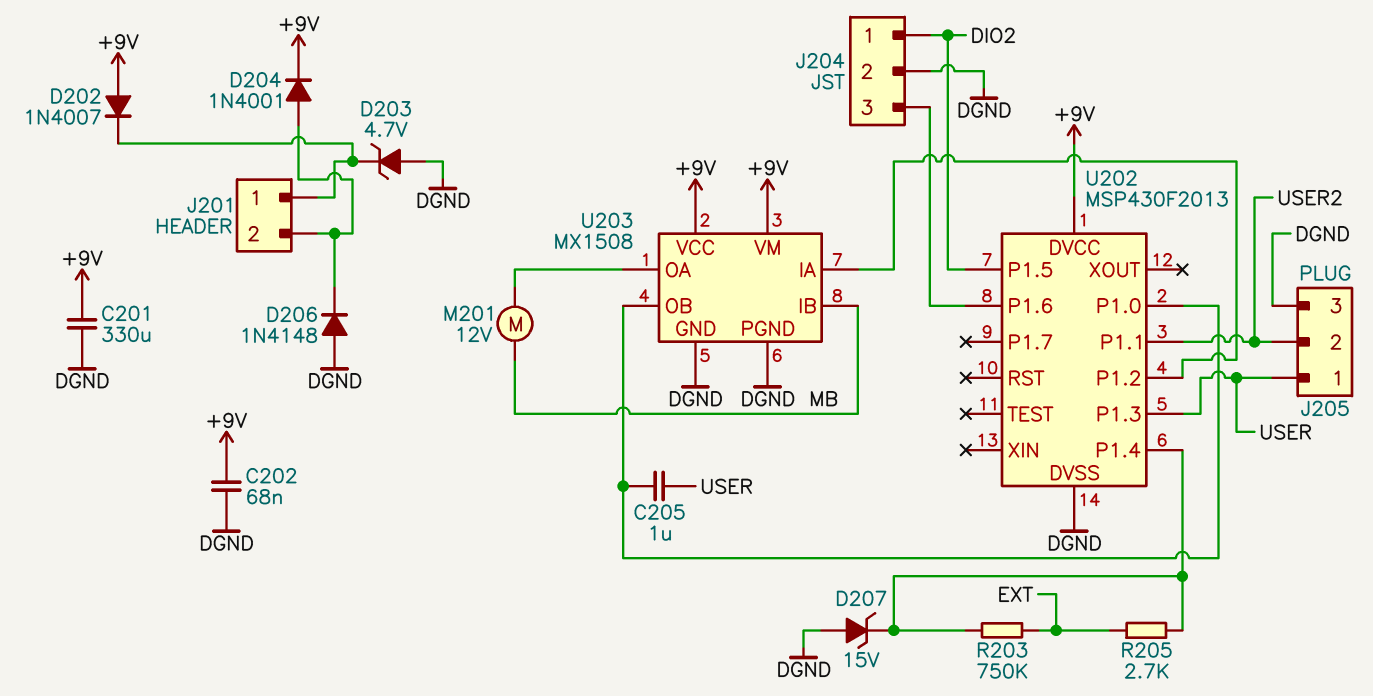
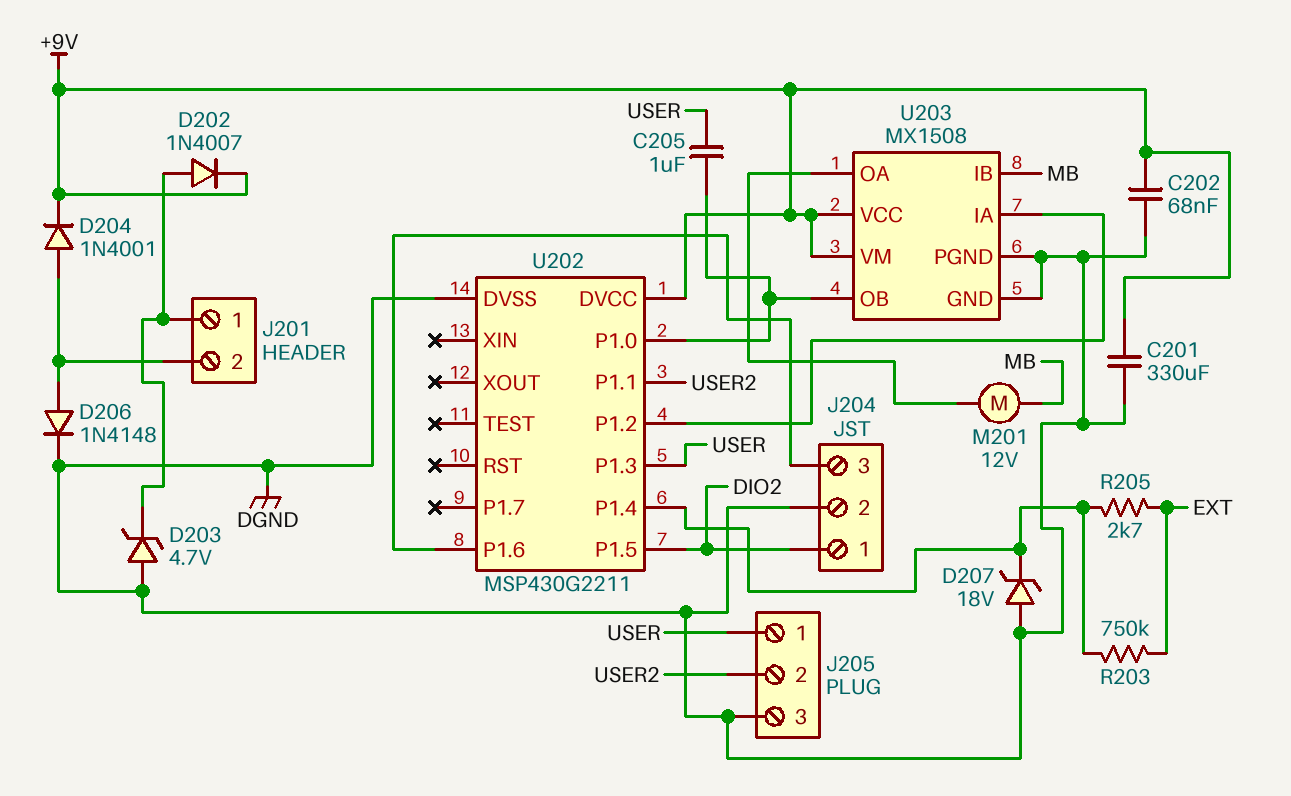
D202: diode 1N4007 (A +9V, K J201/1) -> diode 1N4007 (A J201/1, K +9V)
D206: diode 1N4148 (A DGND, K J201/2) -> diode 1N4148 (A J201/2, K DGND)
D207: zener 15V (A DGND, K U202/P1.4) -> zener 18V (A DGND, K U202/P1.4)
U202: MSP430F2013 -> MSP430G2211

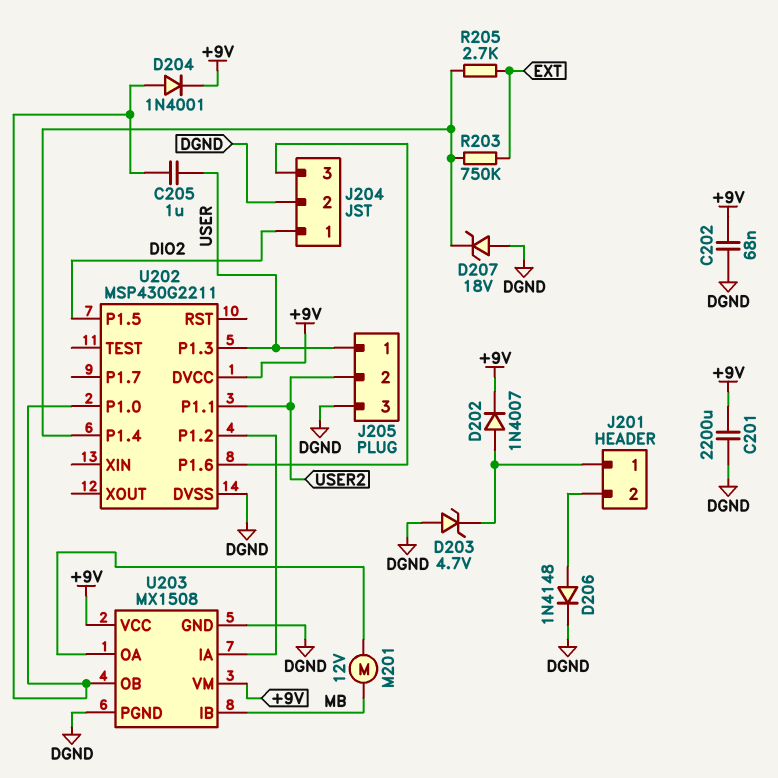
C201: 330uF (+9V, DGND) -> 2200uF (+9V, DGND)
D204: diode 1N4001 (A J201/2, K +9V) -> diode 1N4001 (A U202/P1.0, K +9V)

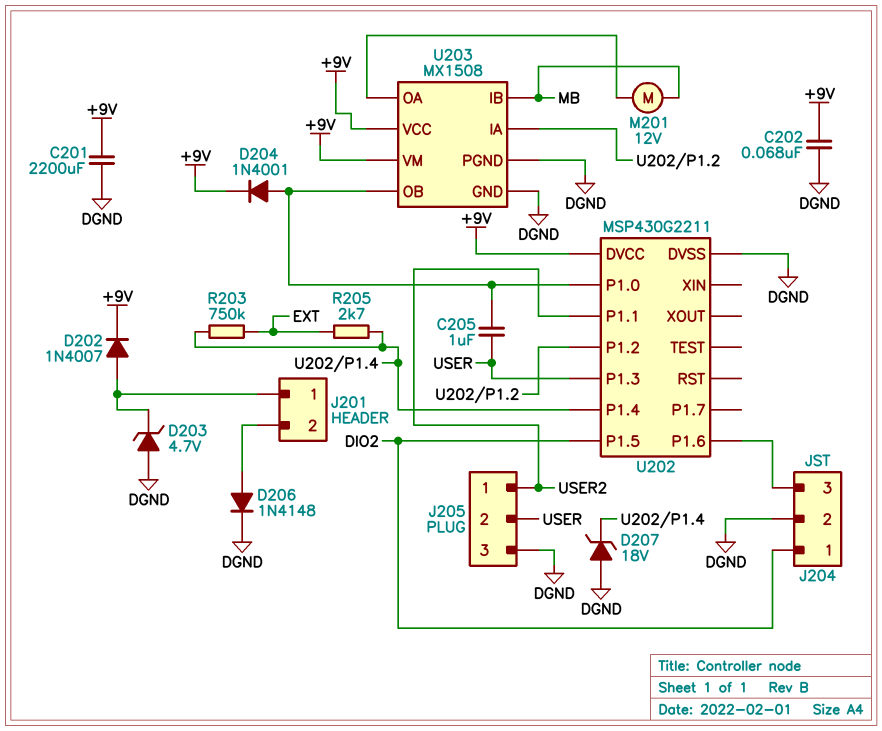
J205 pin 1: USER -> USER2
J205 pin 2: USER2 -> USER

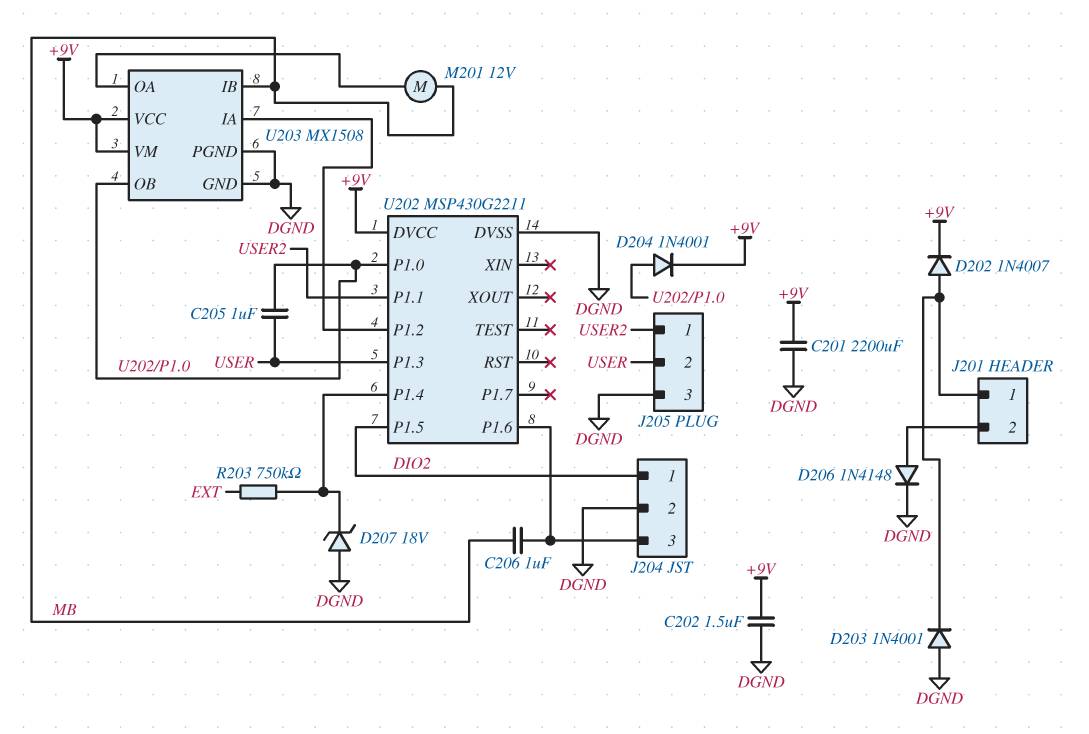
C202: 68nF (+9V, DGND) -> 1.5uF (+9V, DGND)
C206: none -> 1uF (J204/3, MB)
D203: zener 4.7V (A DGND, K J201/1) -> diode 1N4001 (A DGND, K J201/1)
R205: 2.7k (EXT, U202/P1.4) -> none

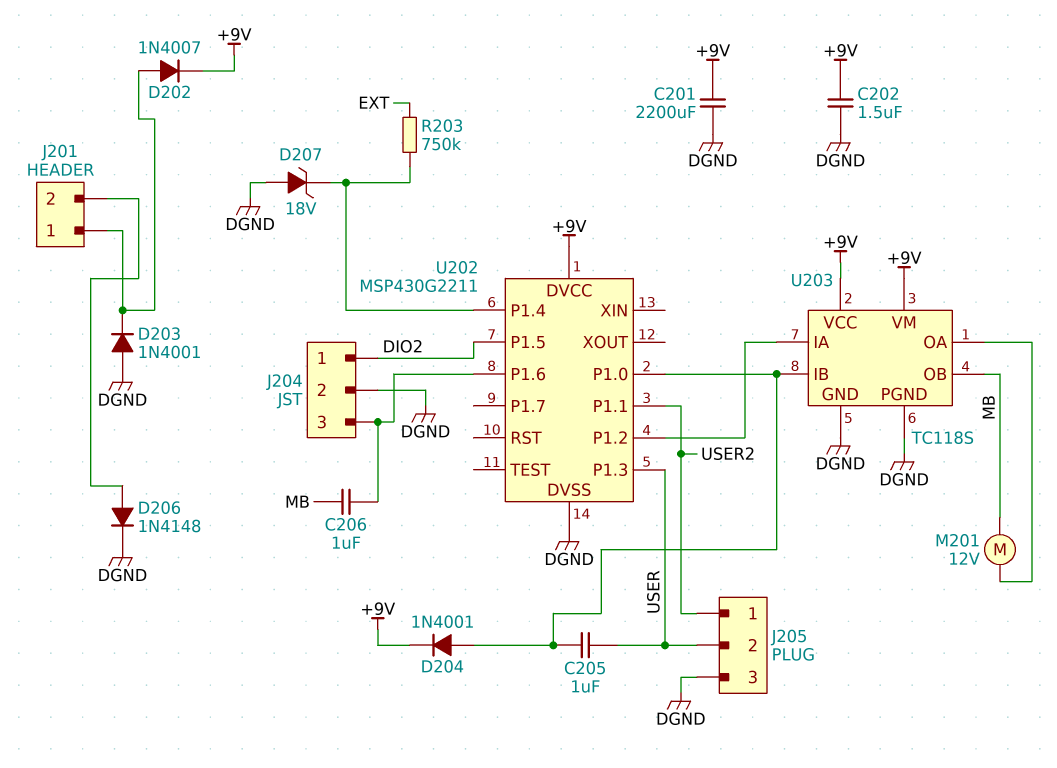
U203: MX1508 -> TC118S
U203 pin IB: MB -> U202/P1.0
U203 pin OB: U202/P1.0 -> MB

